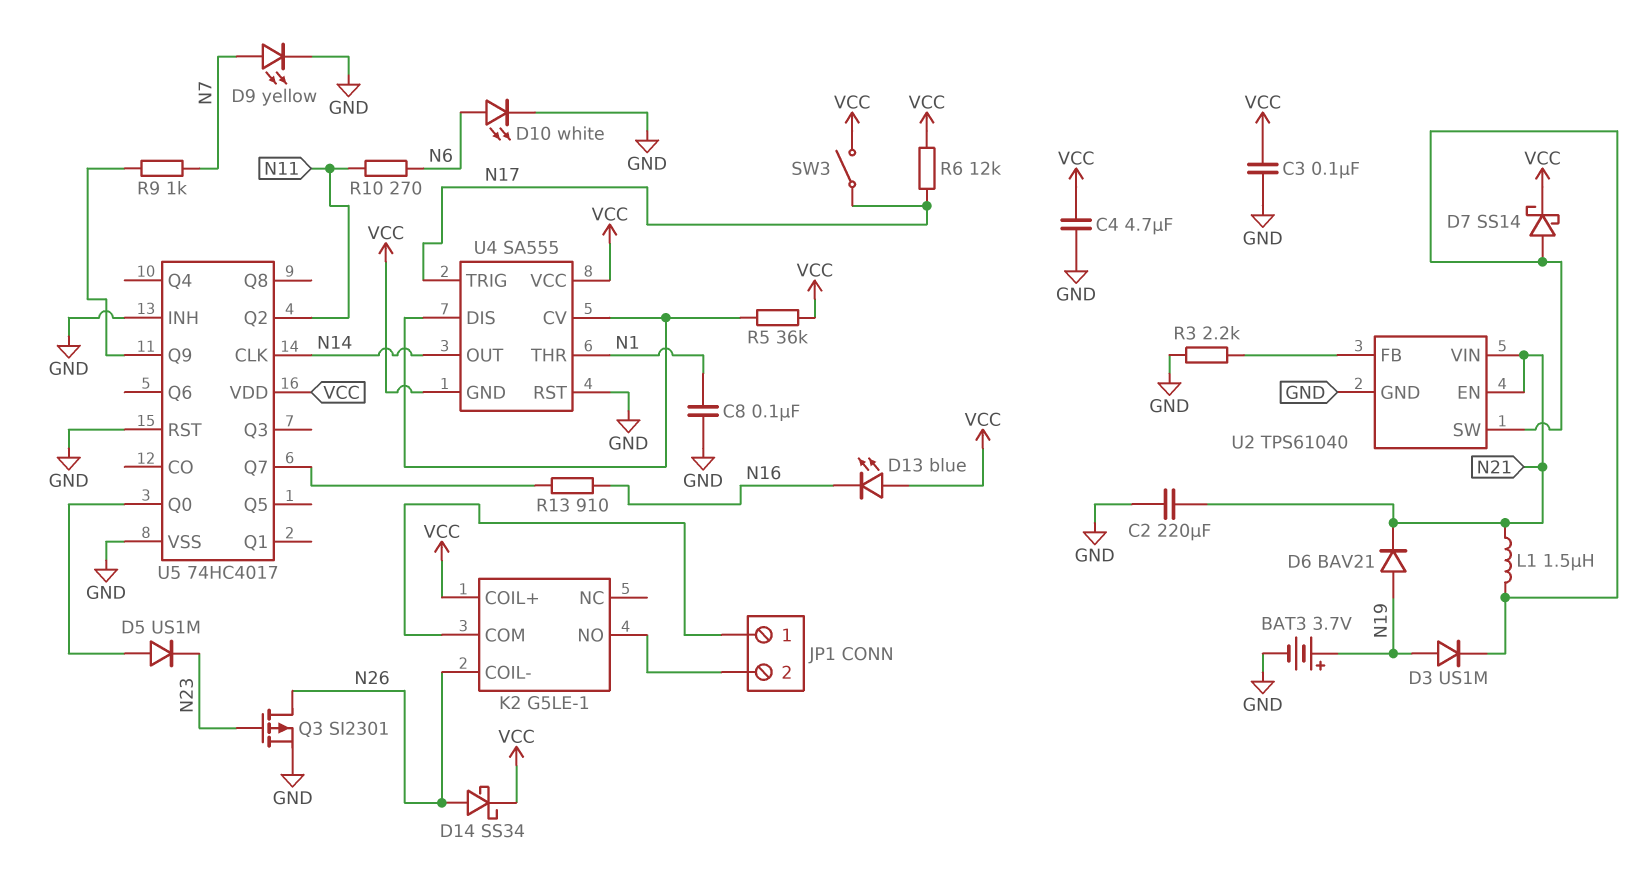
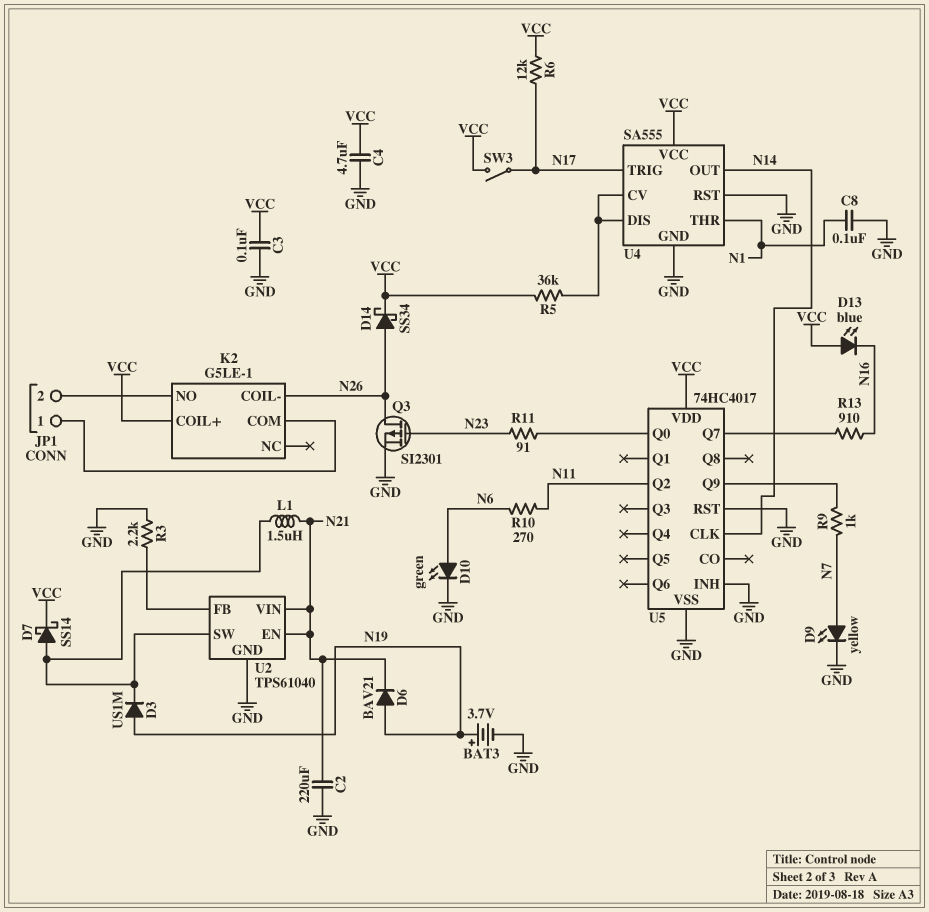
D5: diode US1M (A U5/Q0, K N23) -> none
D10: LED white (A N6, K GND) -> LED green (A N6, K GND)
R11: none -> 91 (N23, U5/Q0)
U4 pin GND: VCC -> GND

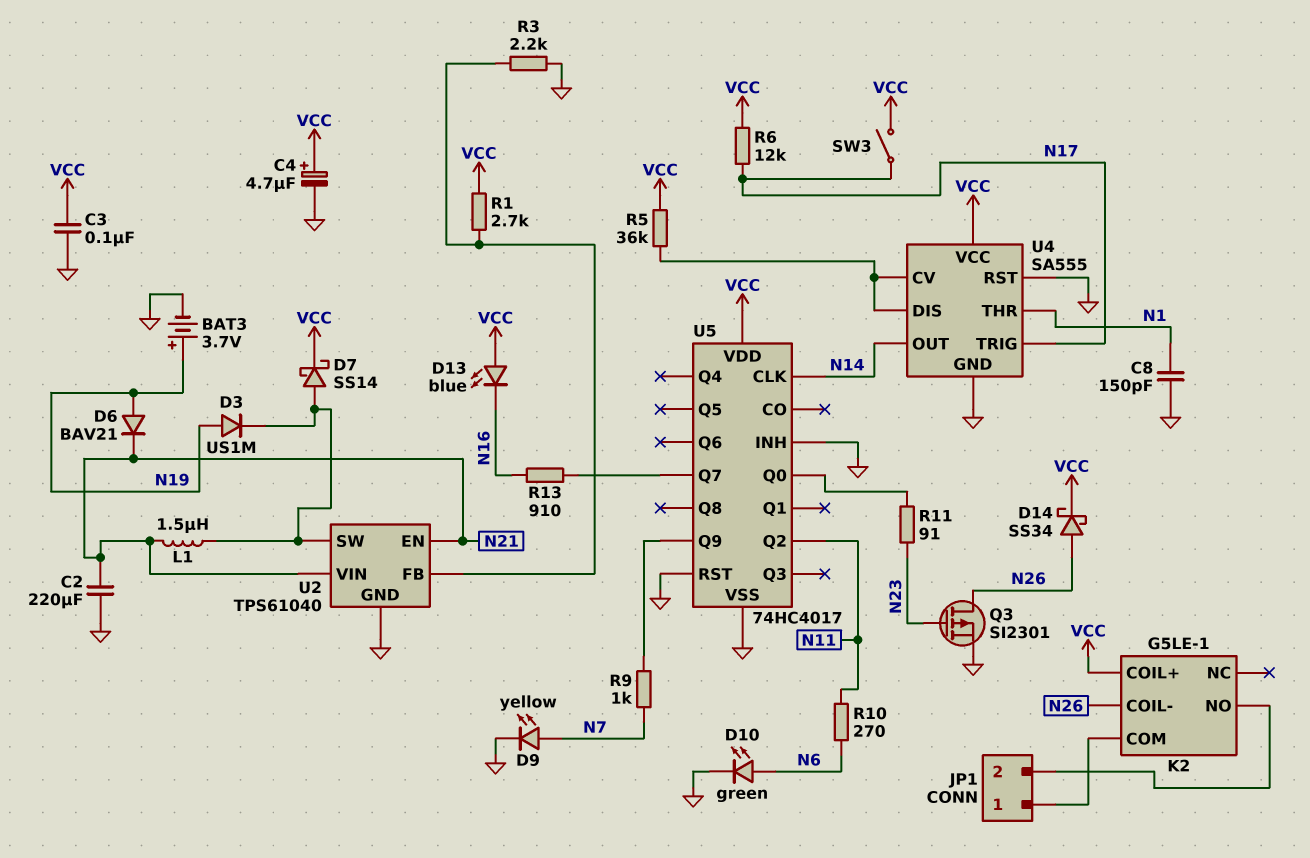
C4: 4.7uF (GND, VCC) -> 4.7uF (plus VCC, minus GND)
C8: 100nF (GND, N1) -> 150pF (GND, N1)
R1: none -> 2.7k (U2/FB, VCC)

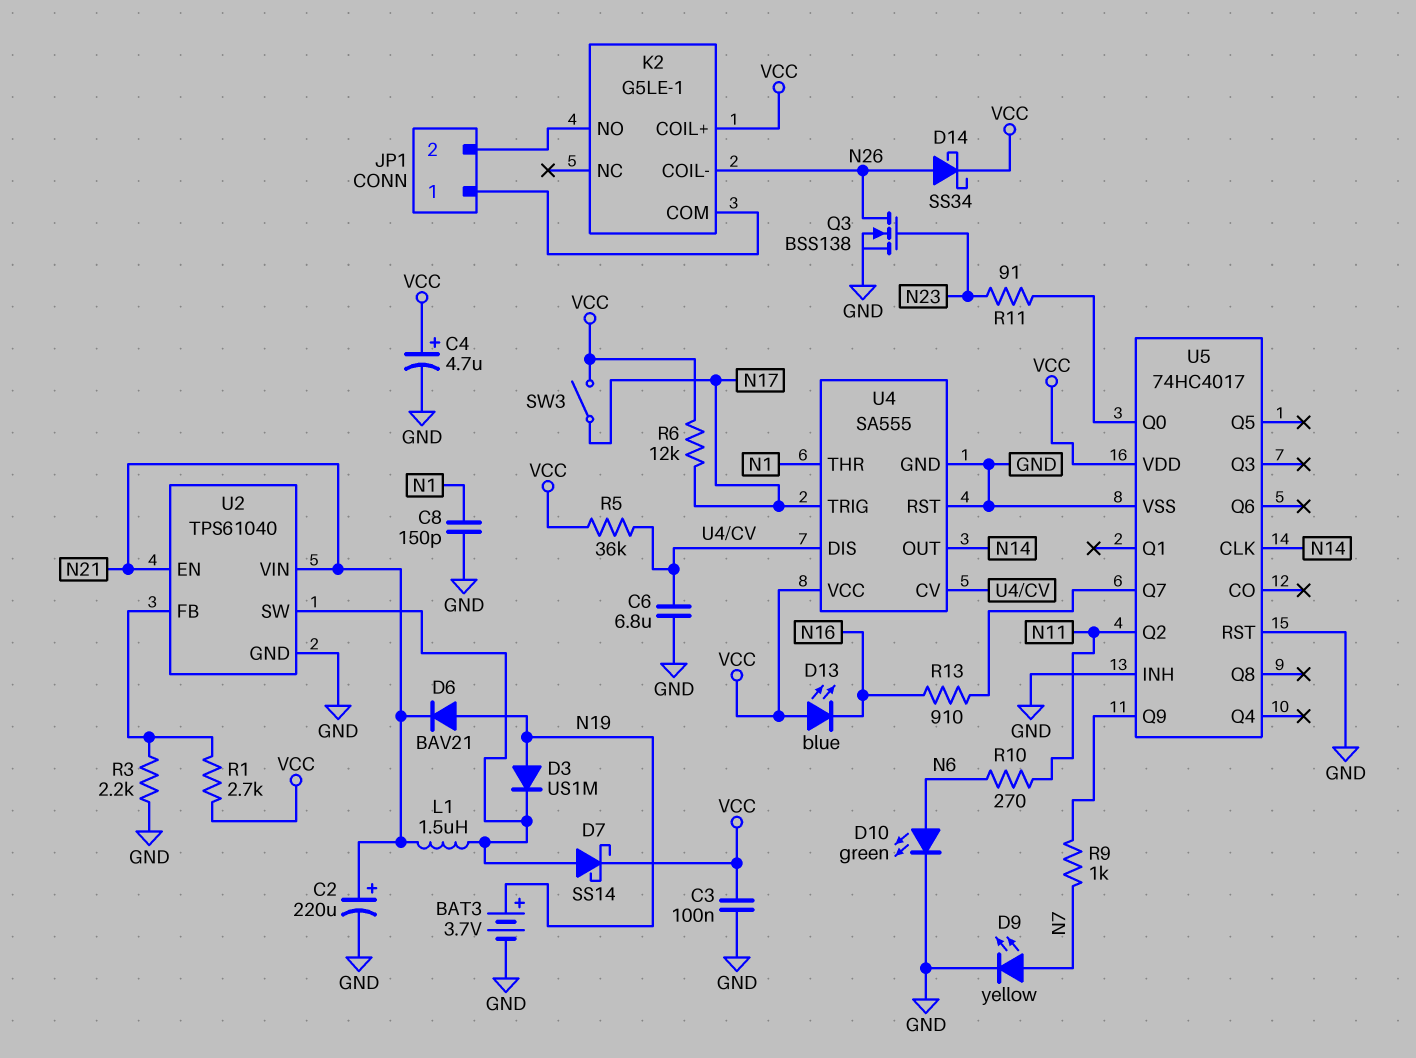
C2: 220uF (GND, N21) -> 220uF (plus N21, minus GND)
C6: none -> 6.8uF (GND, U4/CV)
Q3: PMOS SI2301 (G N23, D N26, S GND) -> NMOS BSS138 (G N23, D N26, S GND)

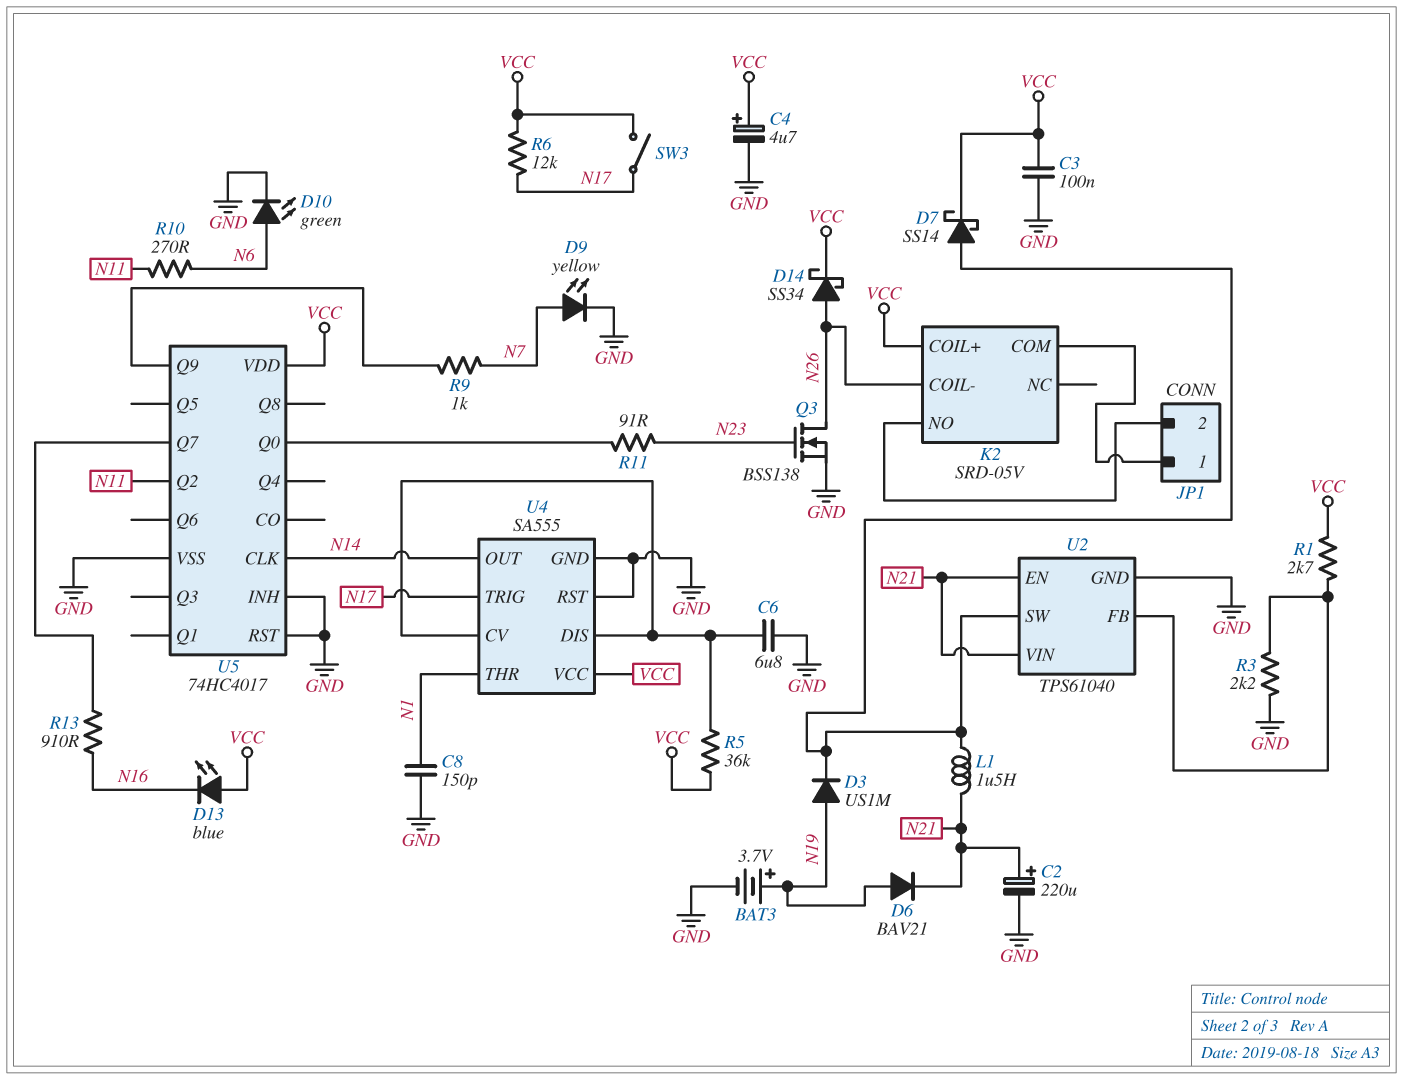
K2: G5LE-1 -> SRD-05V

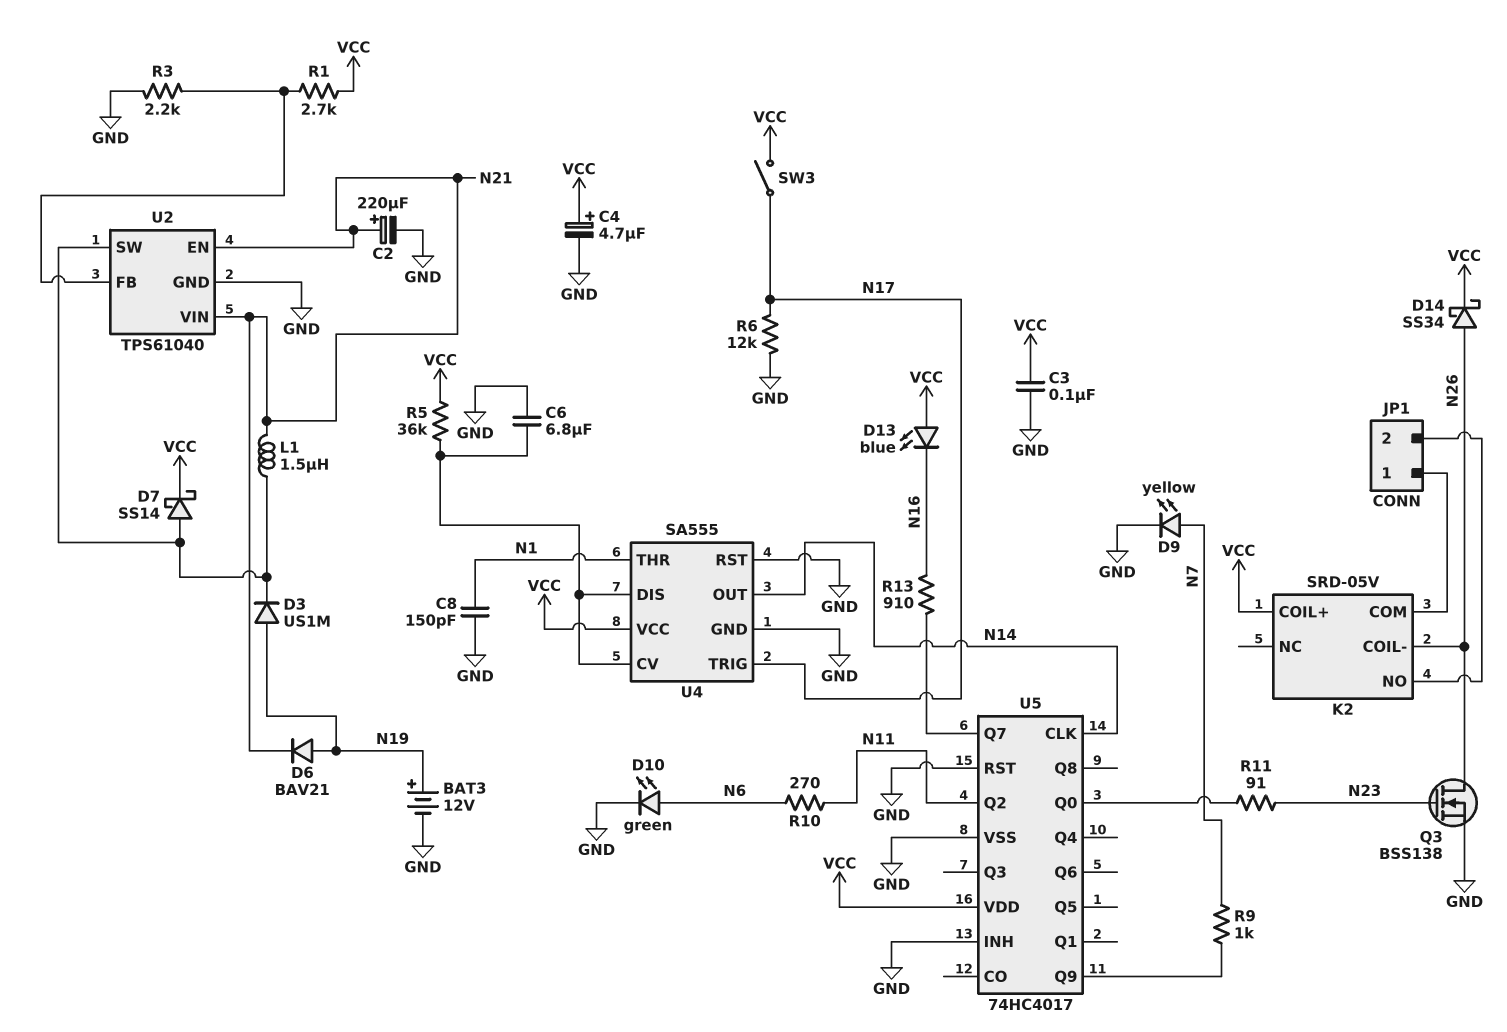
BAT3: 3.7V (plus N19, minus GND) -> 12V (plus N19, minus GND)
R6: 12k (N17, VCC) -> 12k (GND, N17)

